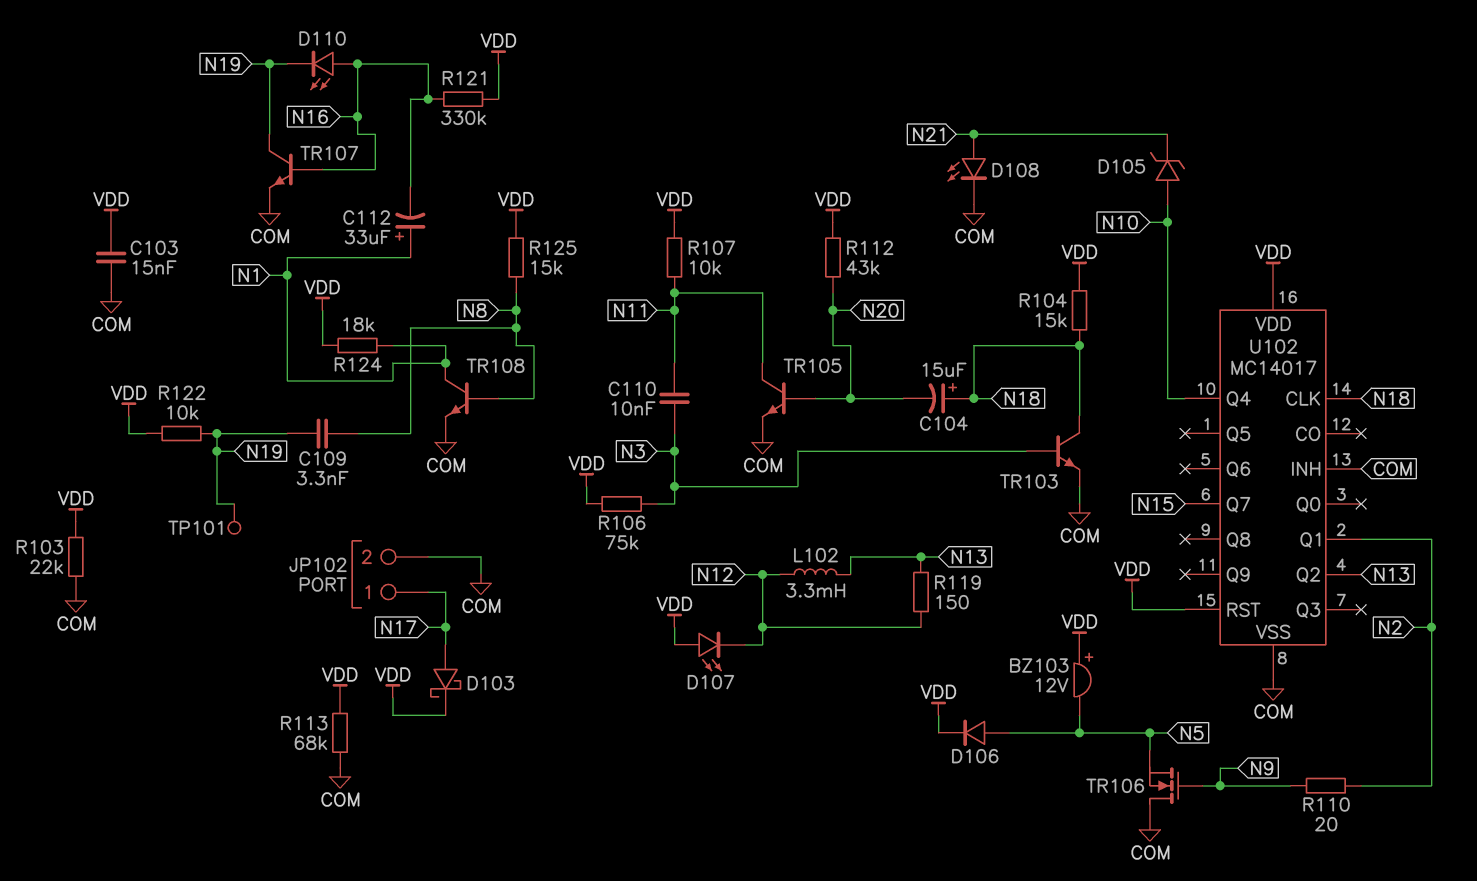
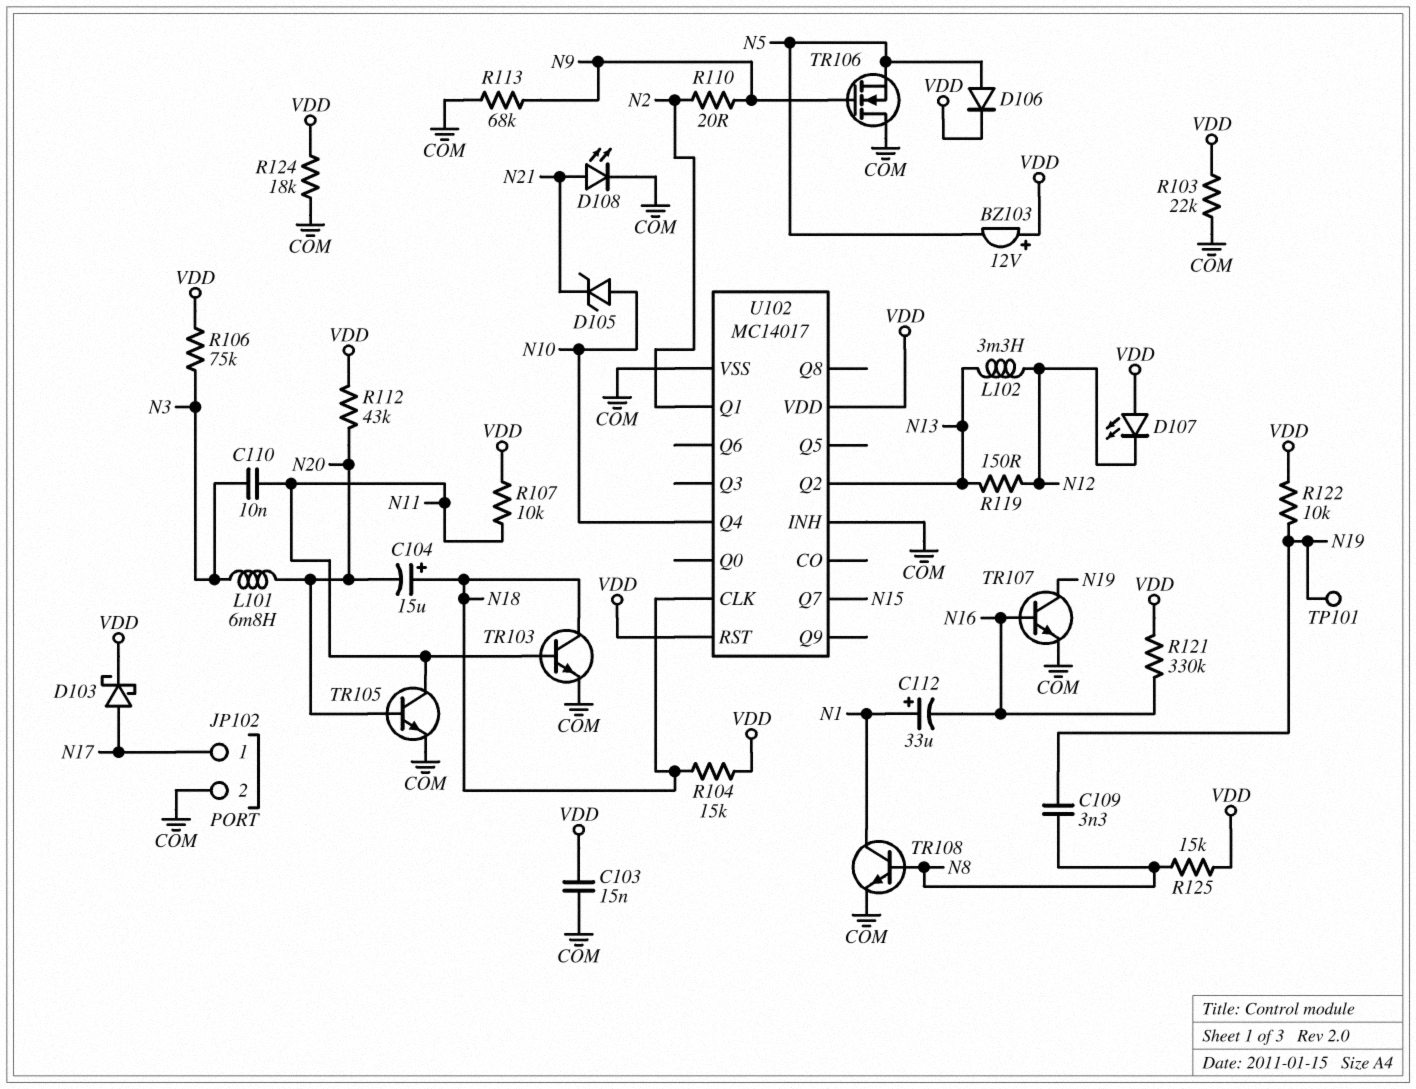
D110: LED (A N16, K N19) -> none
L101: none -> 6.8mH (N3, N20)
R113: 68k (COM, VDD) -> 68k (COM, N9)
R124: 18k (N1, VDD) -> 18k (COM, VDD)
TR103: NPN (B N3, C N18, E COM) -> NPN (B N11, C N18, E COM)

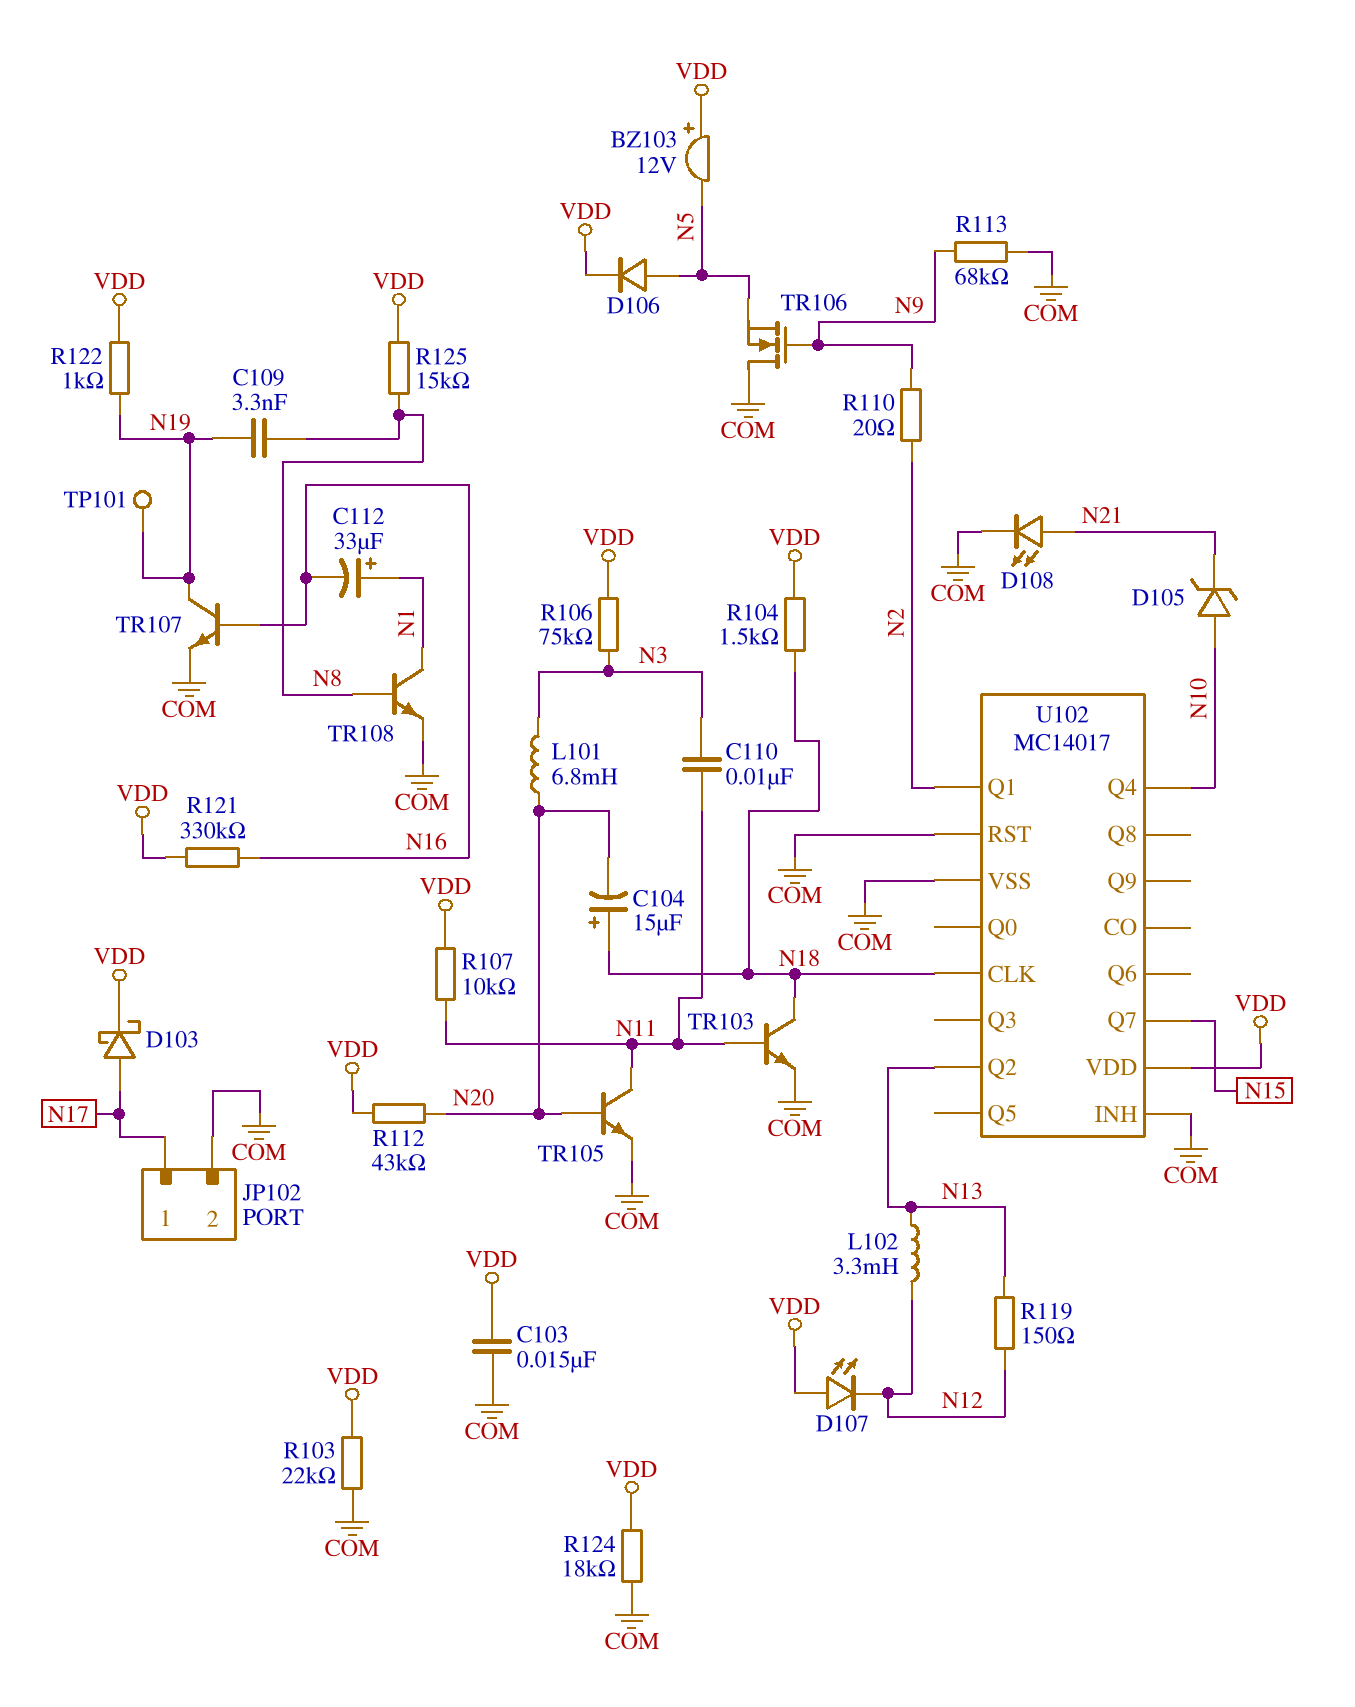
R104: 15k (N18, VDD) -> 1.5k (N18, VDD)
R122: 10k (N19, VDD) -> 1k (N19, VDD)
U102 pin RST: VDD -> COM

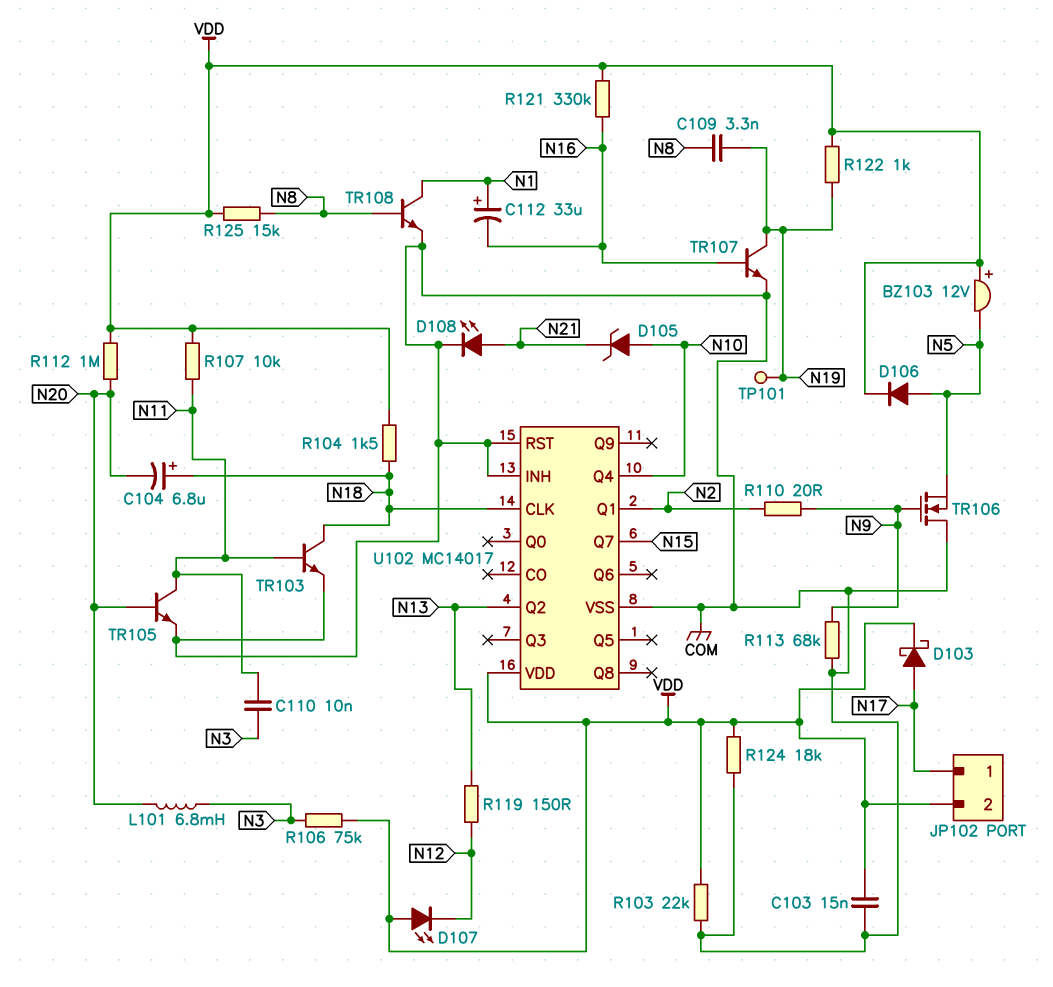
C104: 15uF (plus N18, minus N20) -> 6.8uF (plus N18, minus N20)
JP102 pin 2: COM -> VDD
L102: 3.3mH (N12, N13) -> none
R112: 43k (N20, VDD) -> 1M (N20, VDD)

